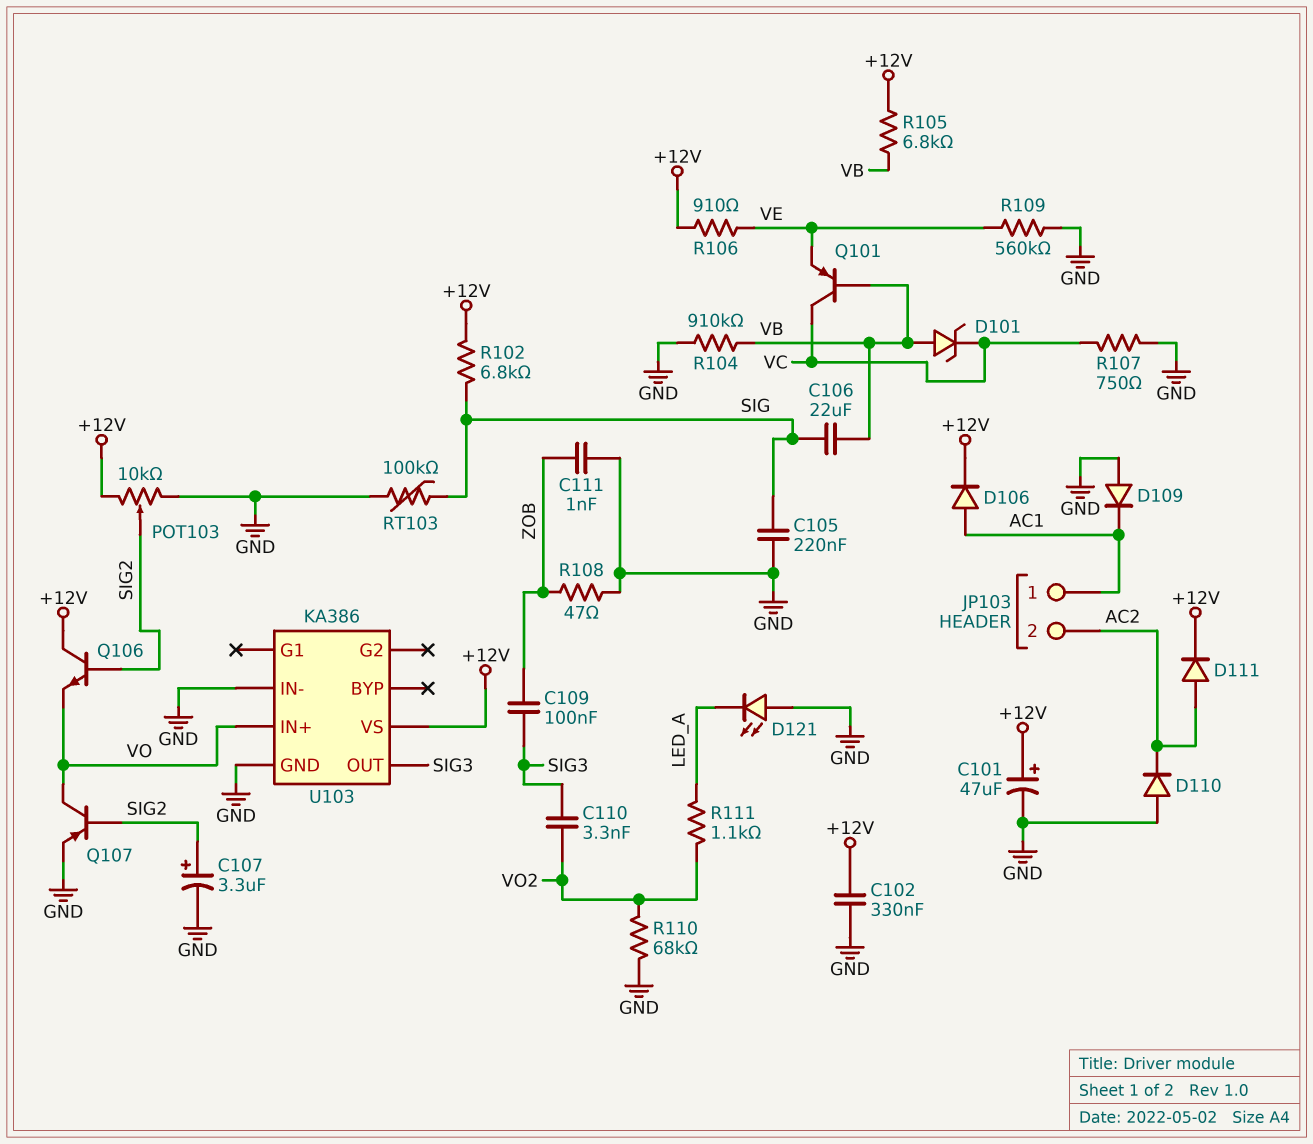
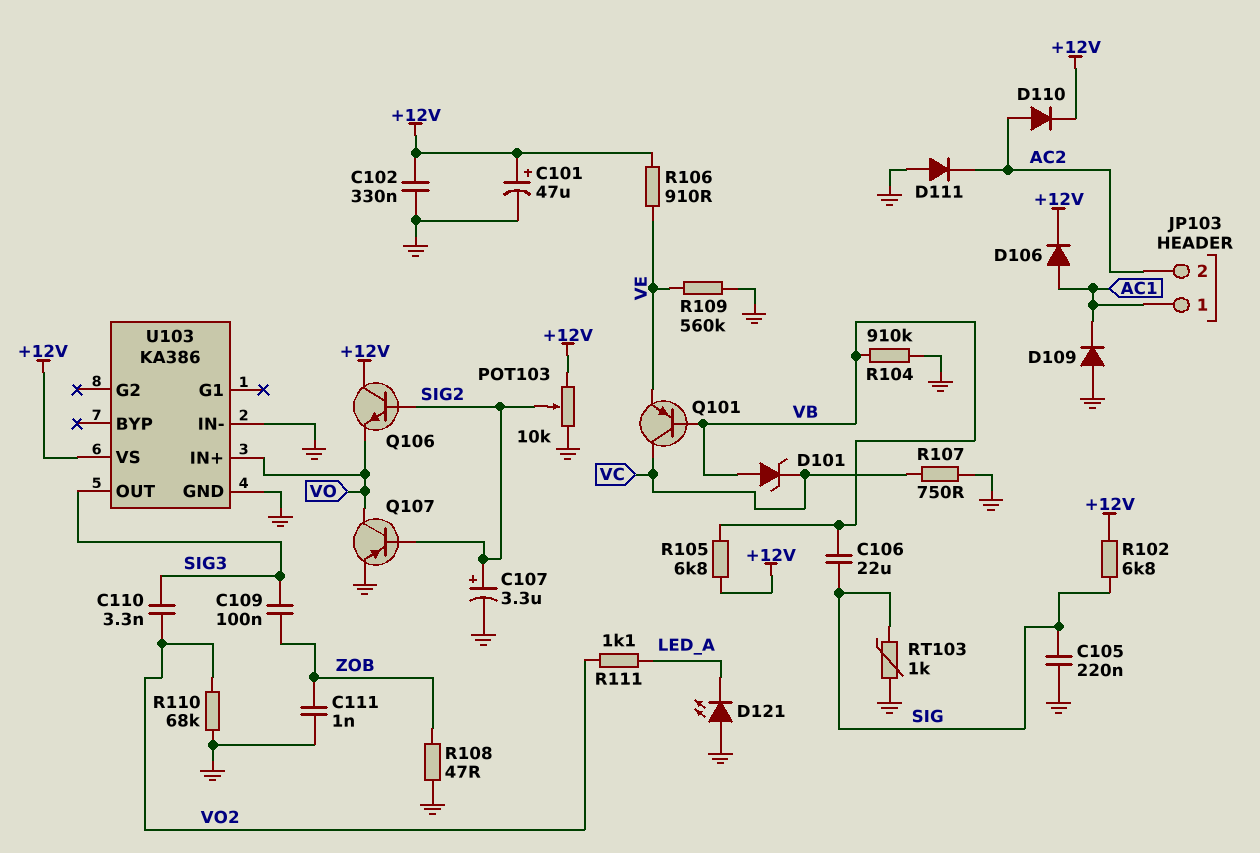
D110: diode (A GND, K AC2) -> diode (A AC2, K +12V)
D111: diode (A AC2, K +12V) -> diode (A GND, K AC2)
RT103: 100k (GND, SIG) -> 1k (GND, SIG)

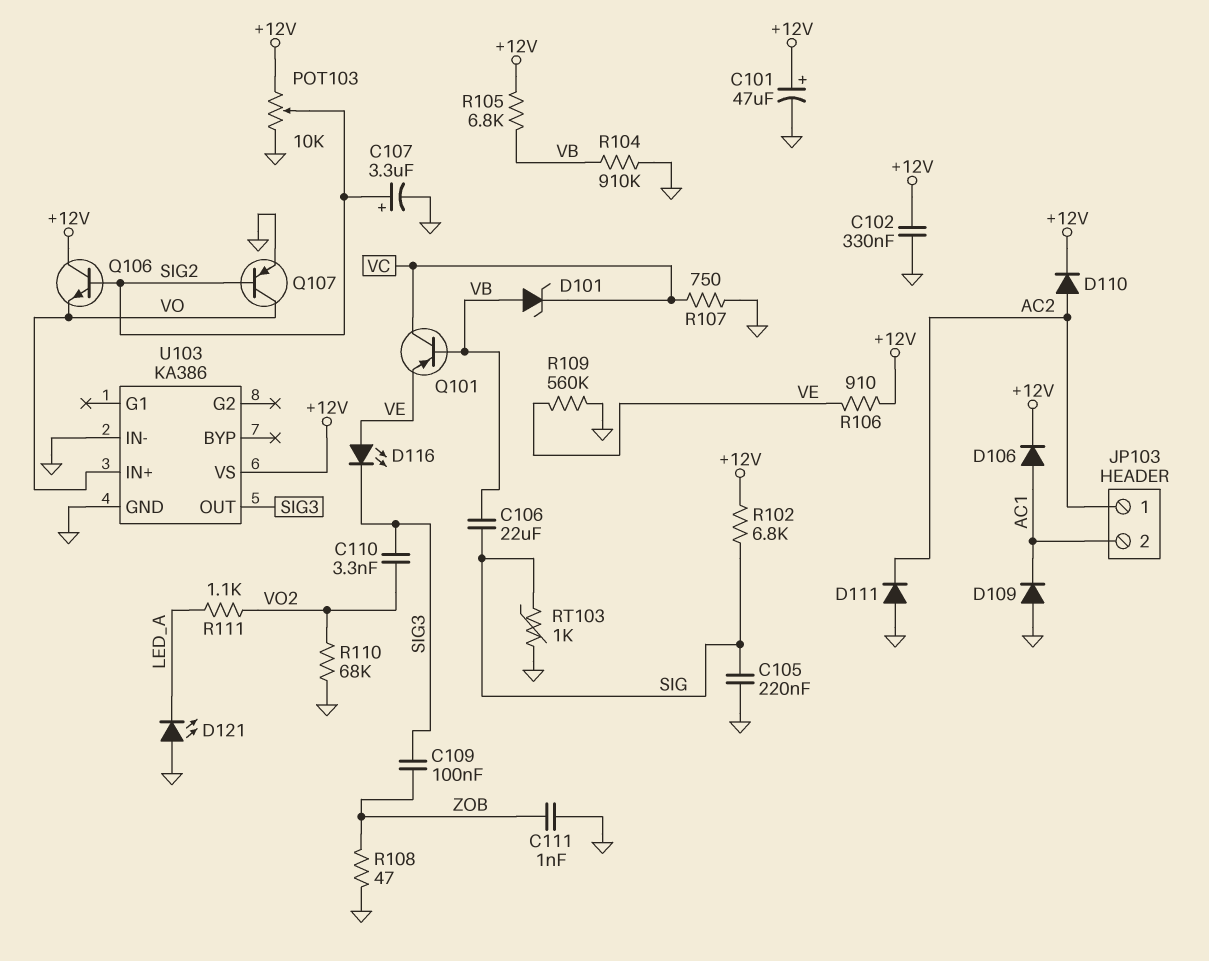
D116: none -> LED (A VE, K SIG3)
JP103 pin 1: AC1 -> AC2
JP103 pin 2: AC2 -> AC1

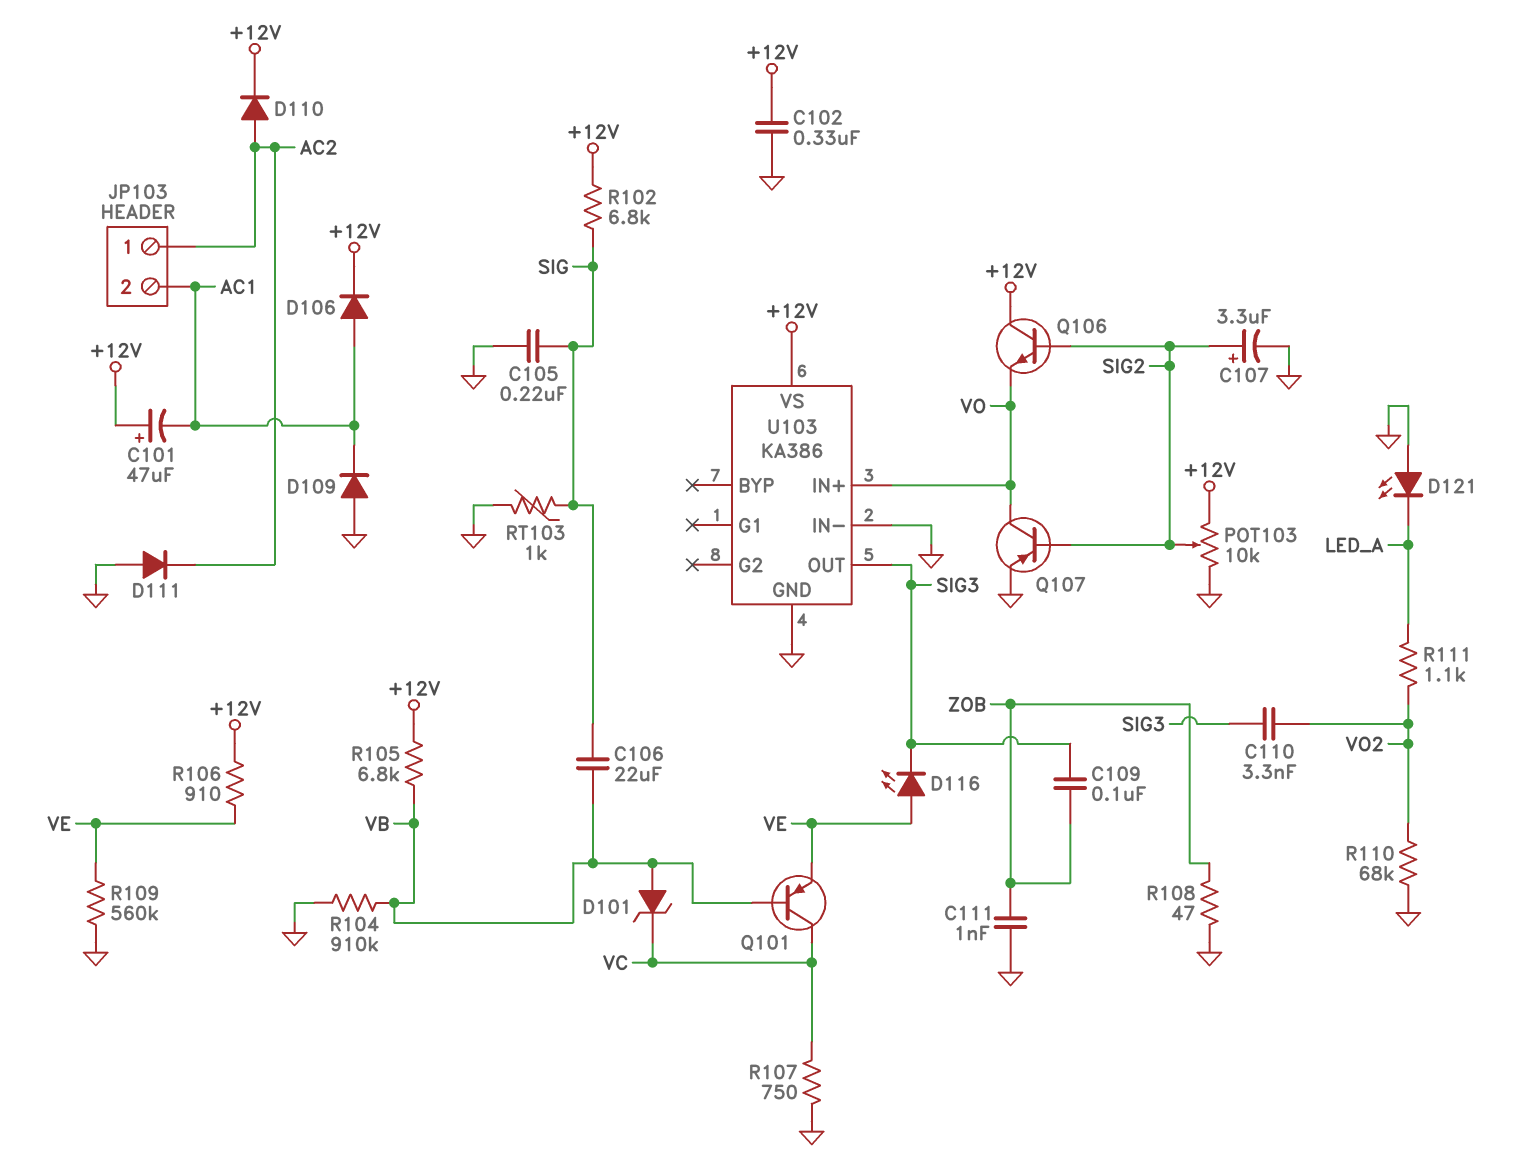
C101: 47uF (plus +12V, minus GND) -> 47uF (plus +12V, minus AC1)

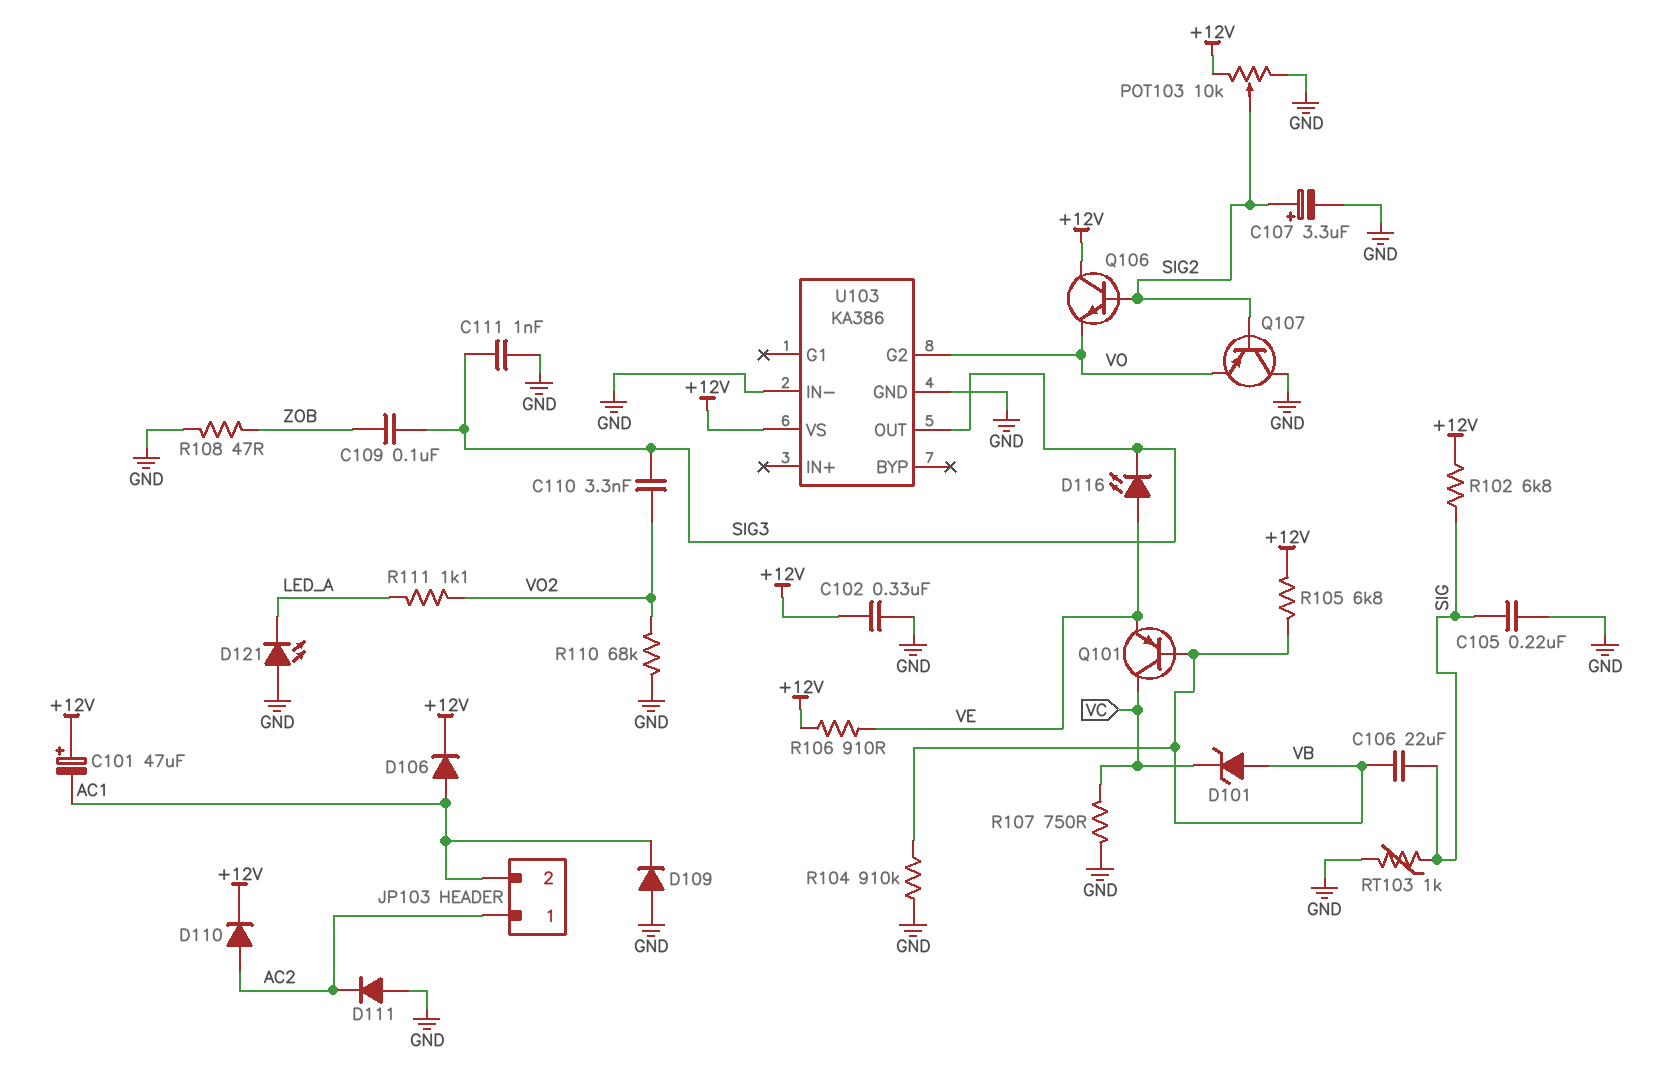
C111: 1nF (GND, ZOB) -> 1nF (GND, SIG3)
Q107: PNP (B SIG2, C VO, E GND) -> PNP (B SIG2, C GND, E VO)
R109: 560k (GND, VE) -> none
U103 pin G2: none -> VO
U103 pin IN+: VO -> none

